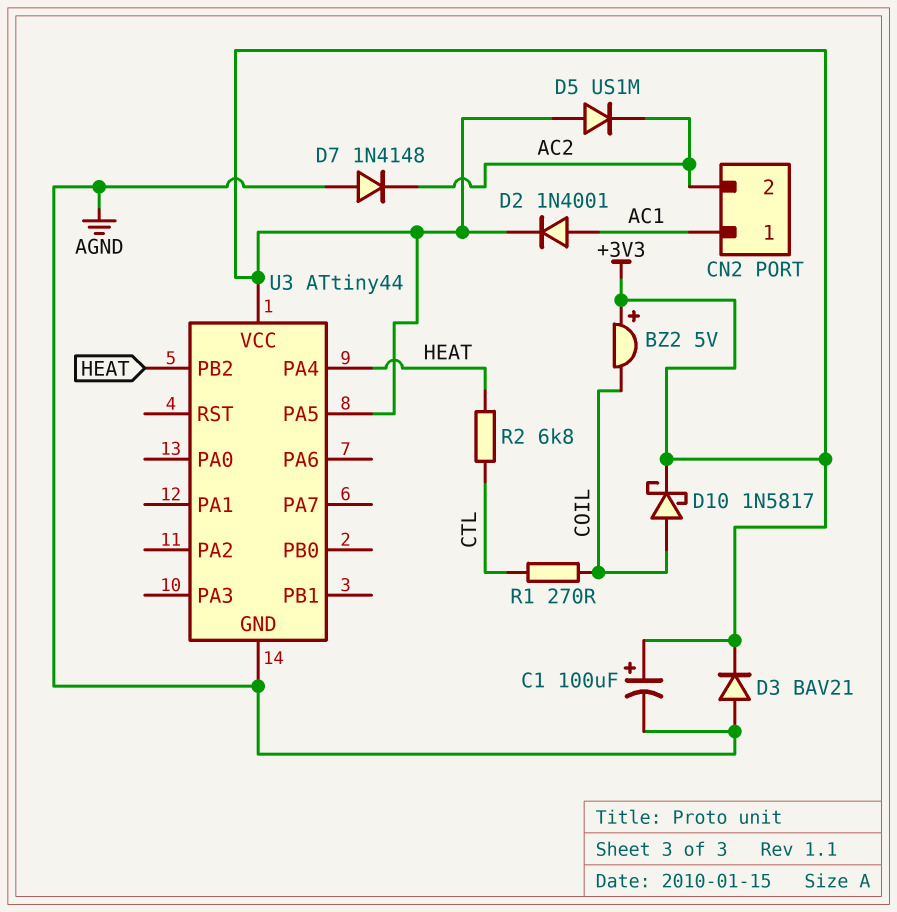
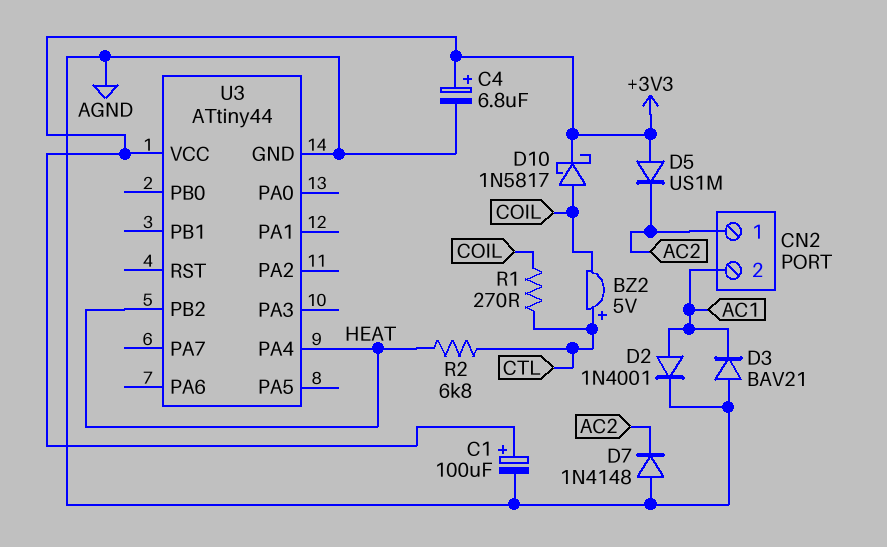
BZ2: buzzer 5V (plus +3V3, minus COIL) -> buzzer 5V (plus CTL, minus COIL)
C4: none -> 6.8uF (plus +3V3, minus AGND)
CN2 pin 1: AC1 -> AC2
CN2 pin 2: AC2 -> AC1
D2: diode 1N4001 (A AC1, K +3V3) -> diode 1N4001 (A AC1, K AGND)
D3: diode BAV21 (A AGND, K +3V3) -> diode BAV21 (A AGND, K AC1)
U3 pin PA5: +3V3 -> none

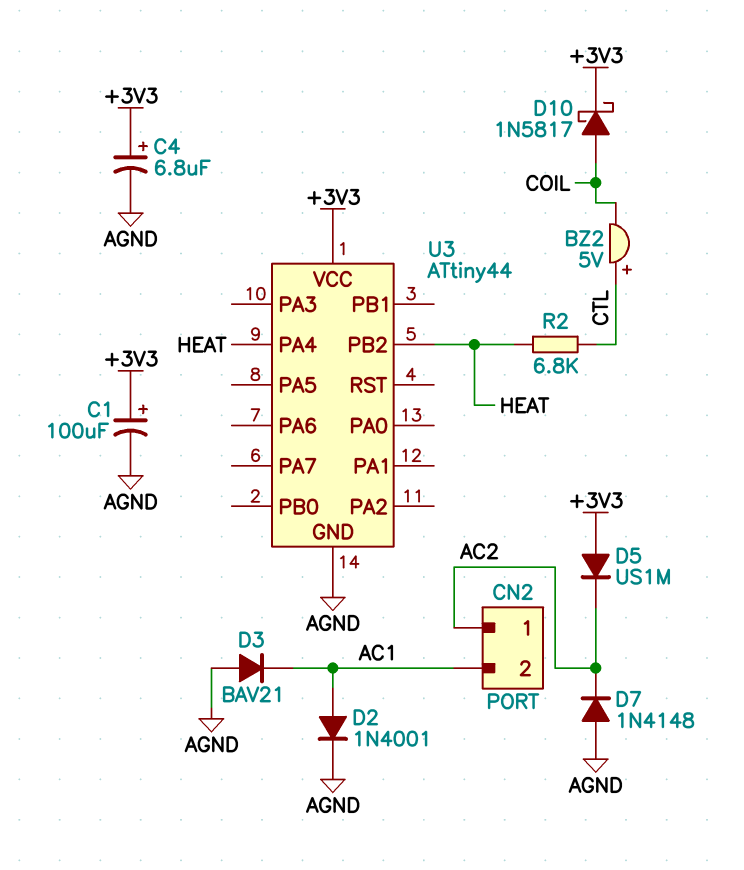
R1: 270 (COIL, CTL) -> none

